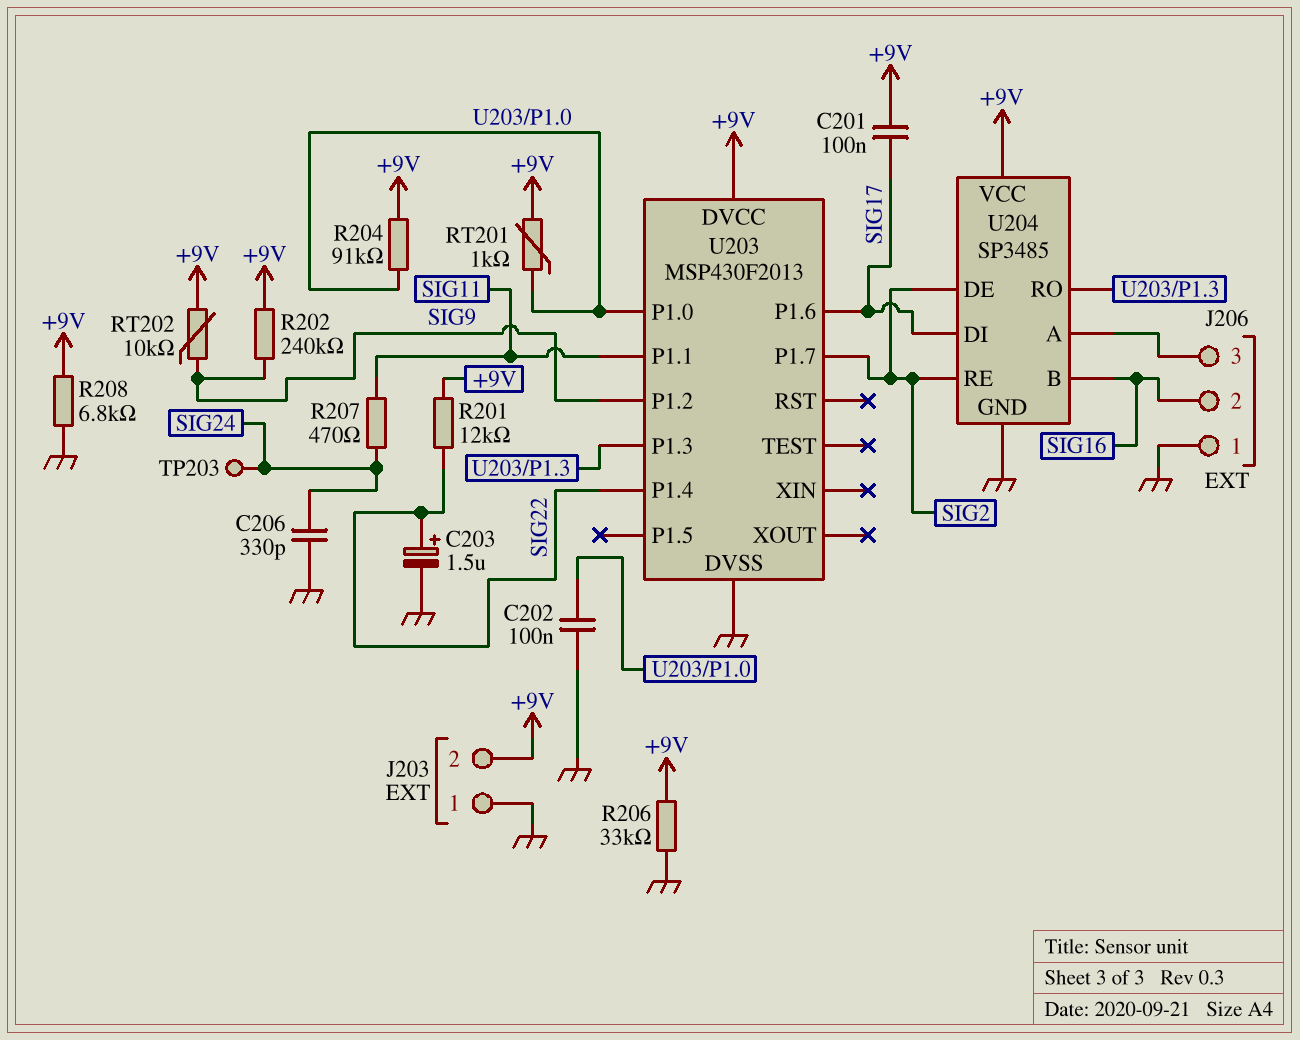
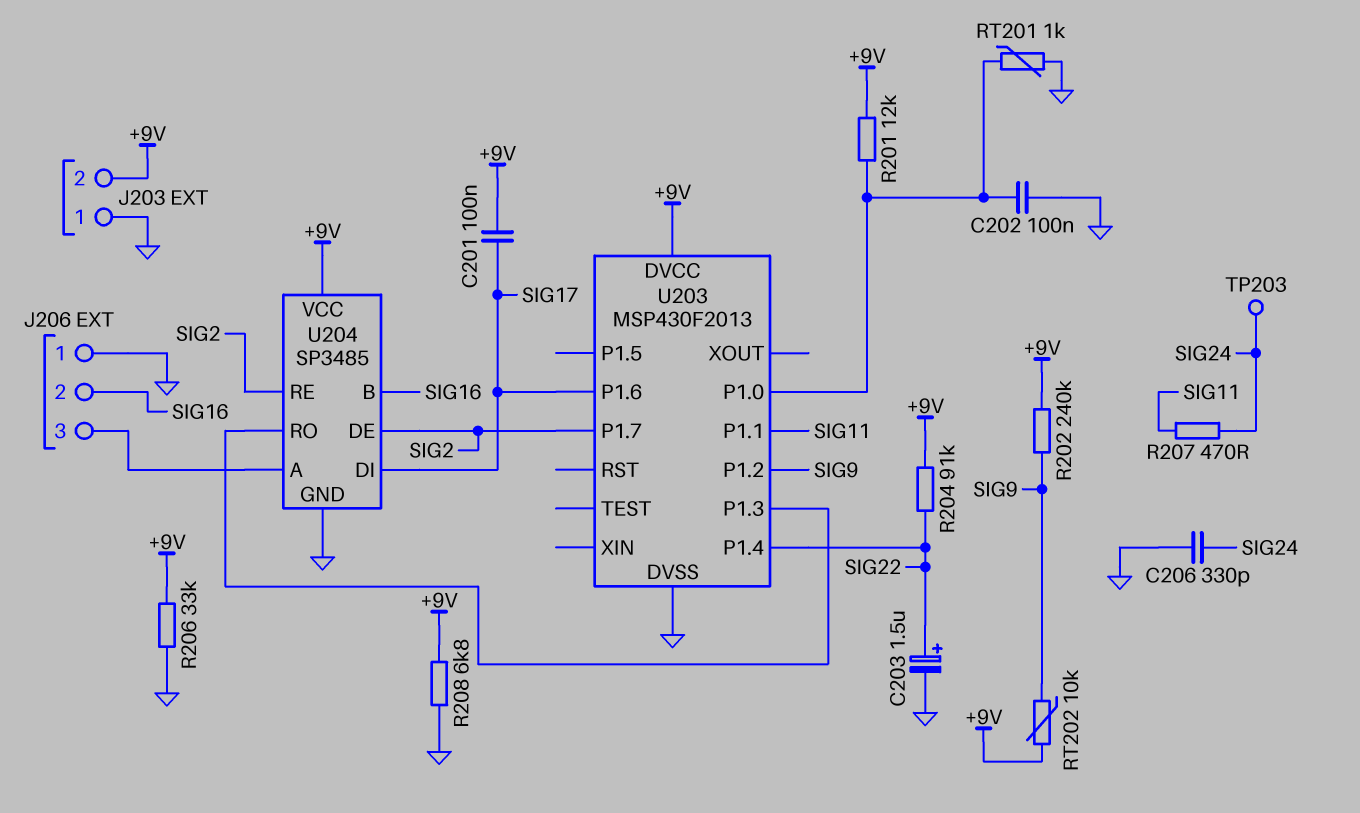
R201: 12k (+9V, SIG22) -> 12k (+9V, U203/P1.0)
R204: 91k (+9V, U203/P1.0) -> 91k (+9V, SIG22)
RT201: 1k (+9V, U203/P1.0) -> 1k (GND, U203/P1.0)

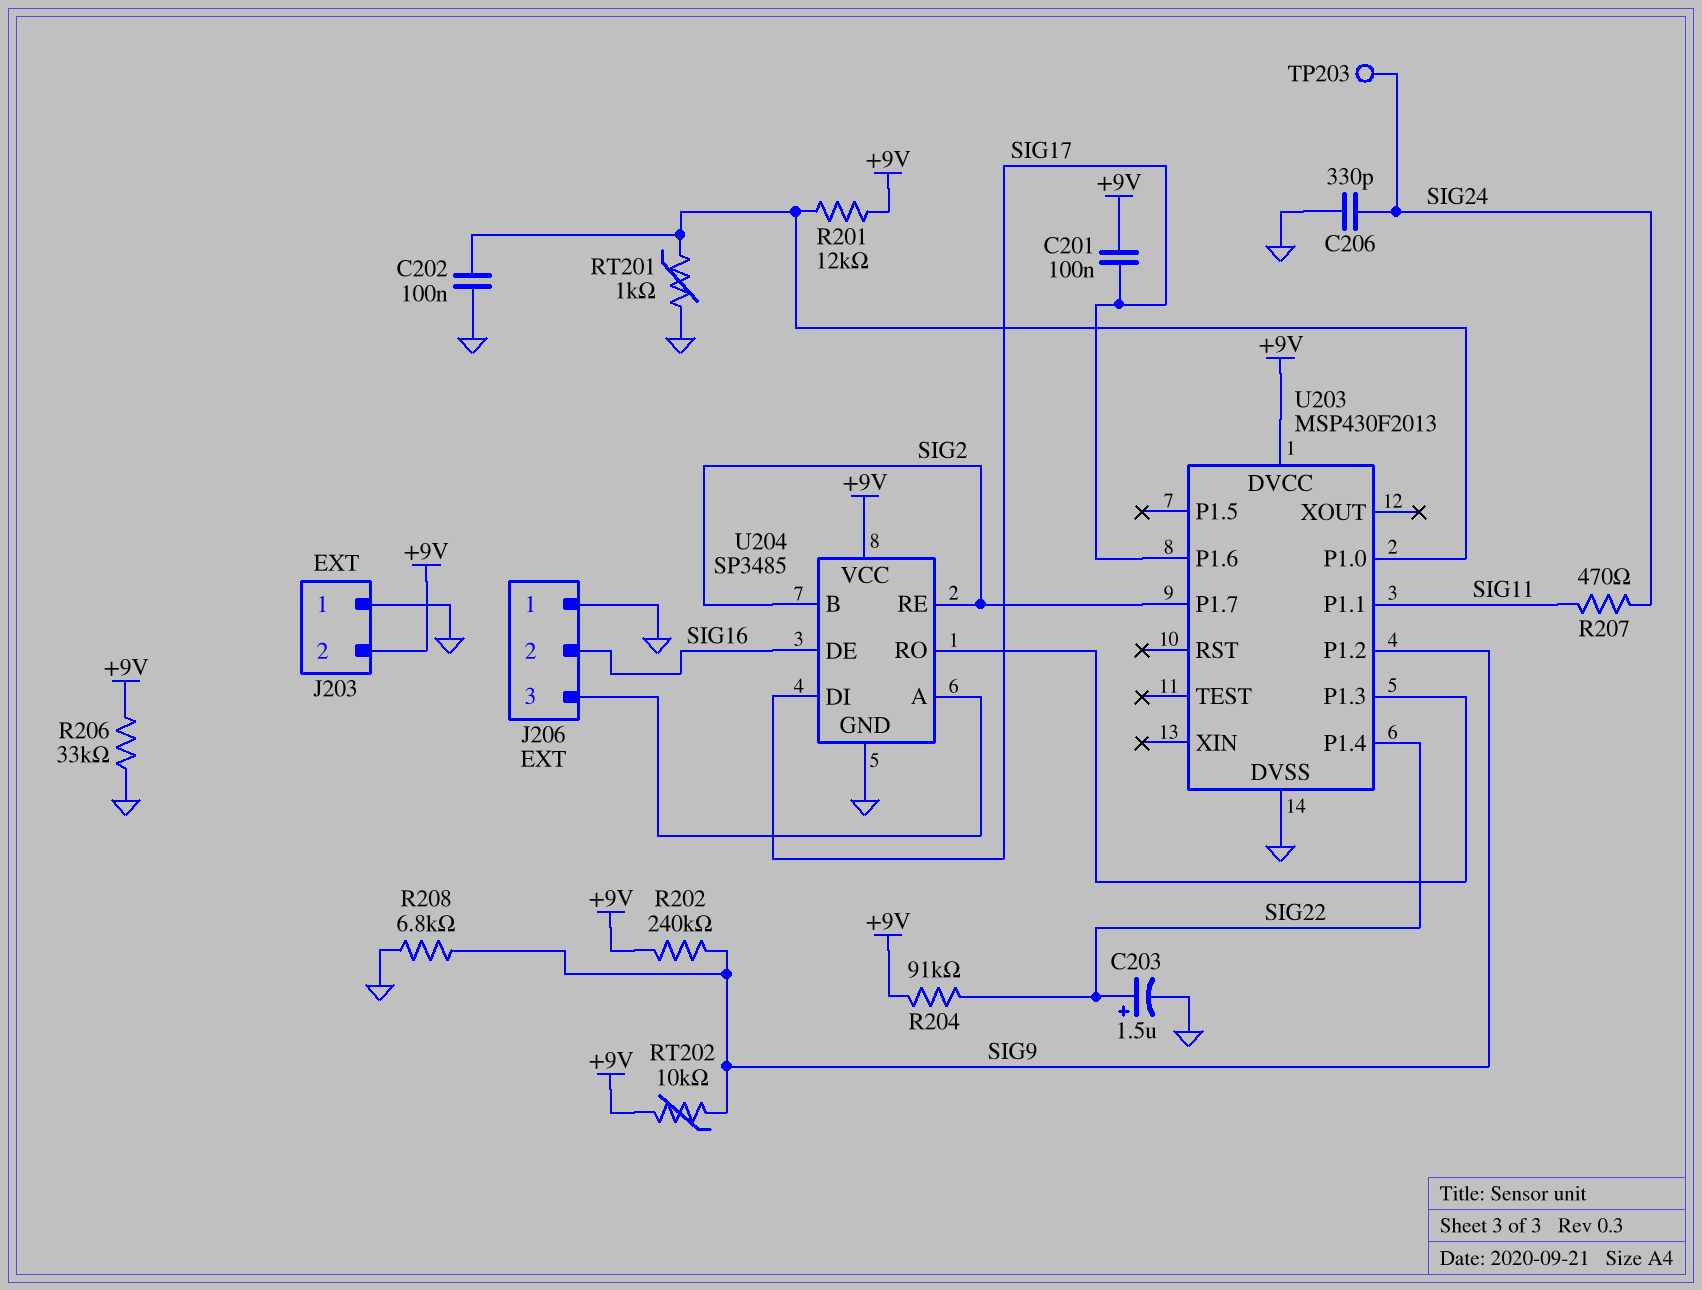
R208: 6.8k (+9V, GND) -> 6.8k (GND, SIG9)
U204 pin B: SIG16 -> SIG2
U204 pin DE: SIG2 -> SIG16

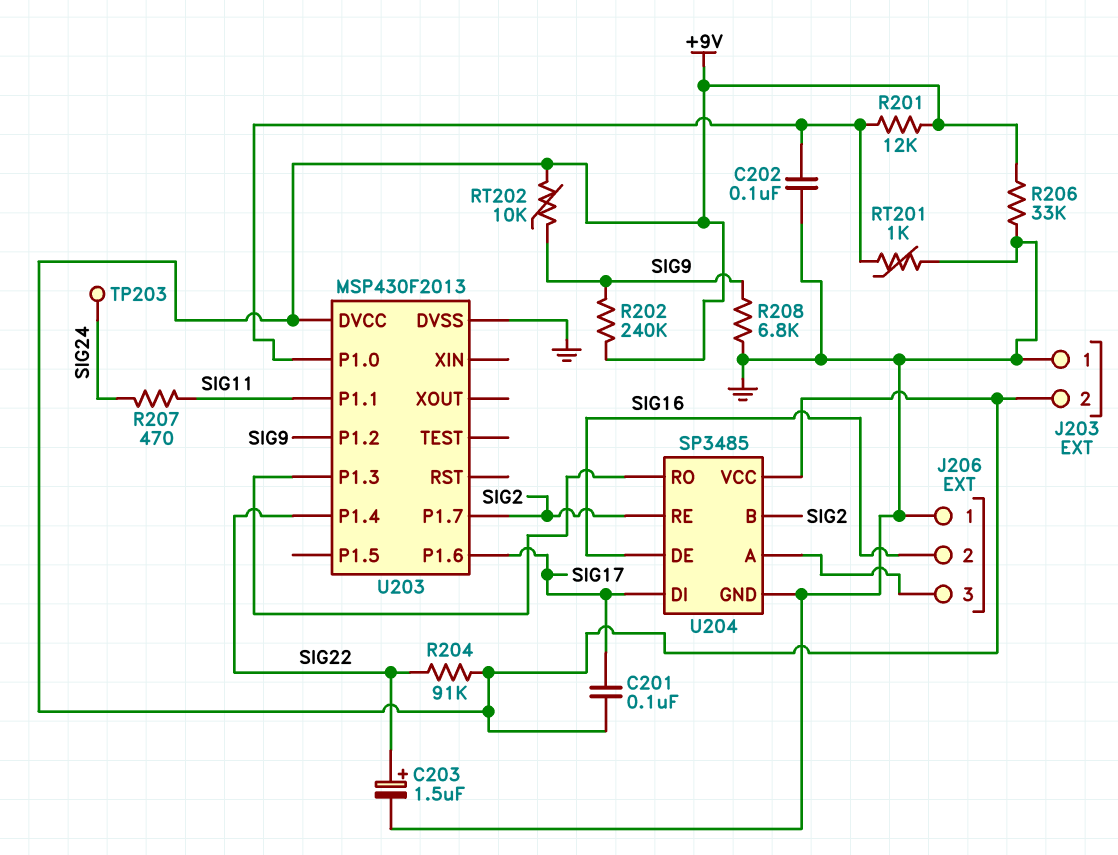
C206: 330pF (GND, SIG24) -> none

